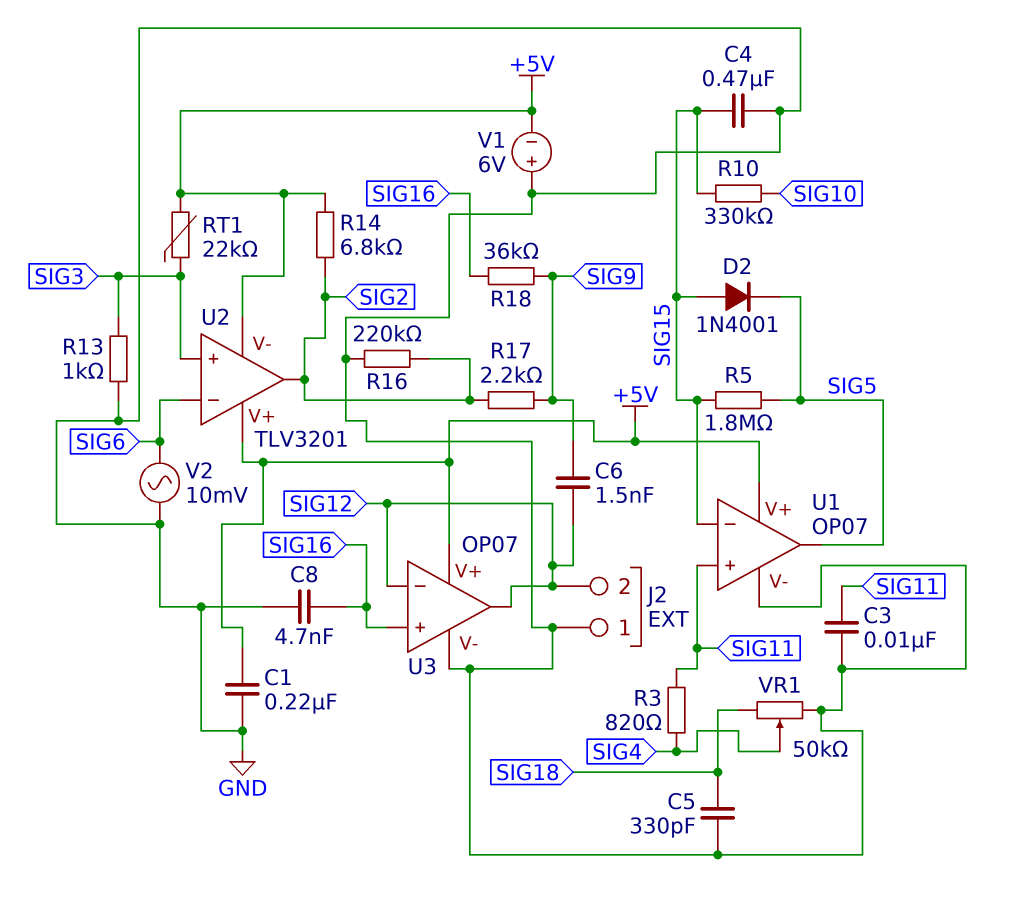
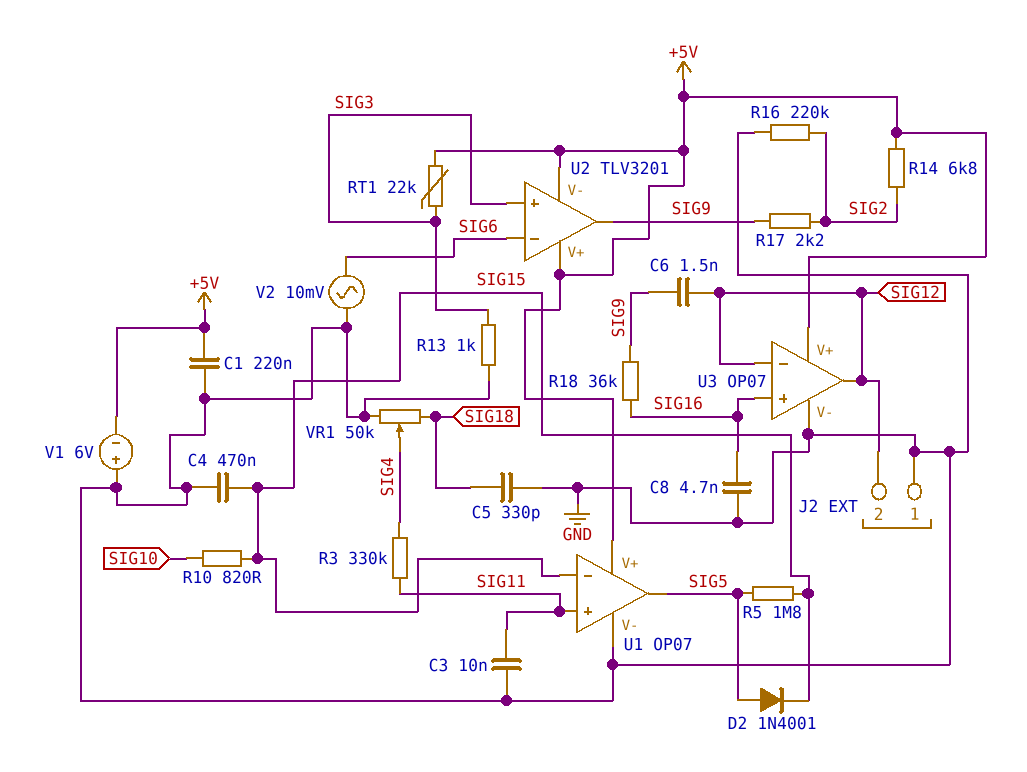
D2: diode 1N4001 (A SIG15, K SIG5) -> diode 1N4001 (A SIG5, K SIG15)
R3: 820 (SIG4, SIG11) -> 330k (SIG4, SIG11)
R10: 330k (SIG10, SIG15) -> 820 (SIG10, SIG15)
U2 pin out: SIG2 -> SIG9

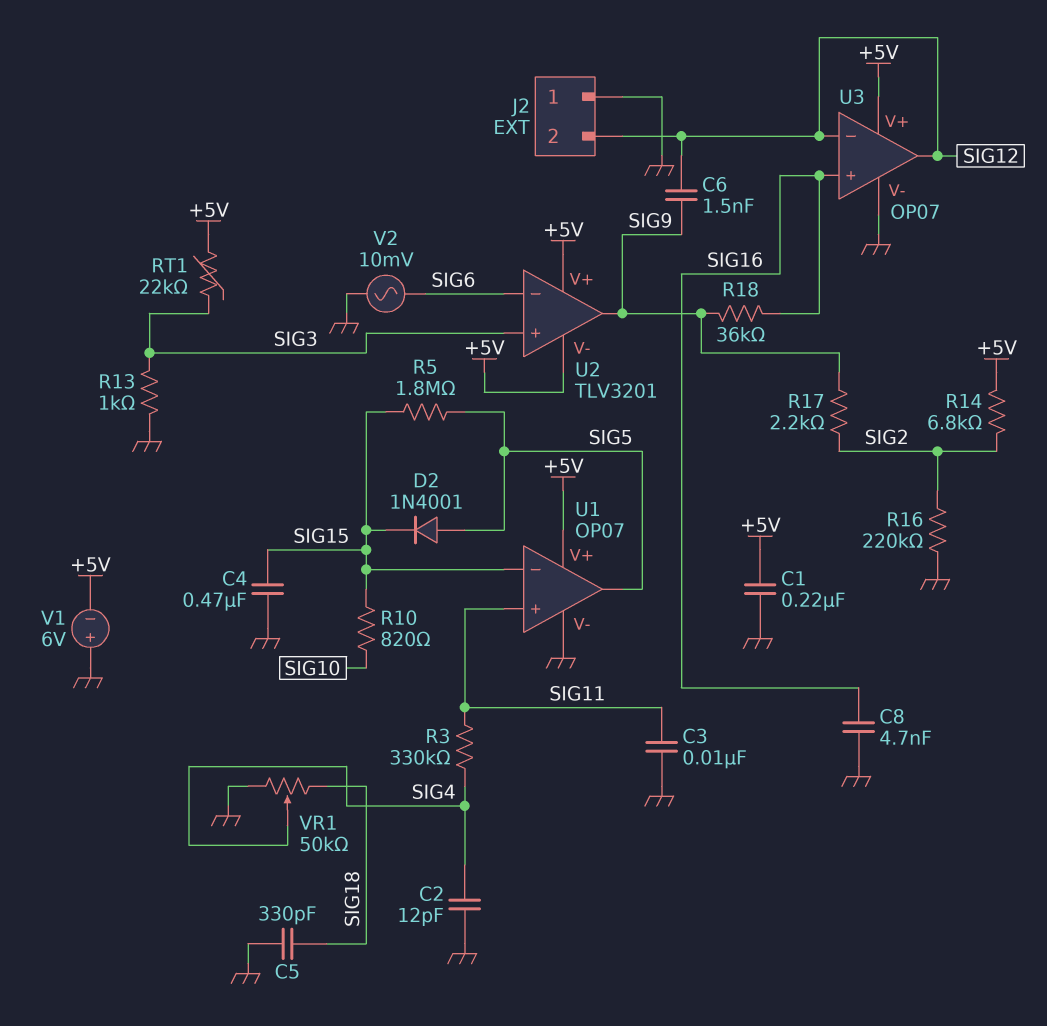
C2: none -> 12pF (GND, SIG4)

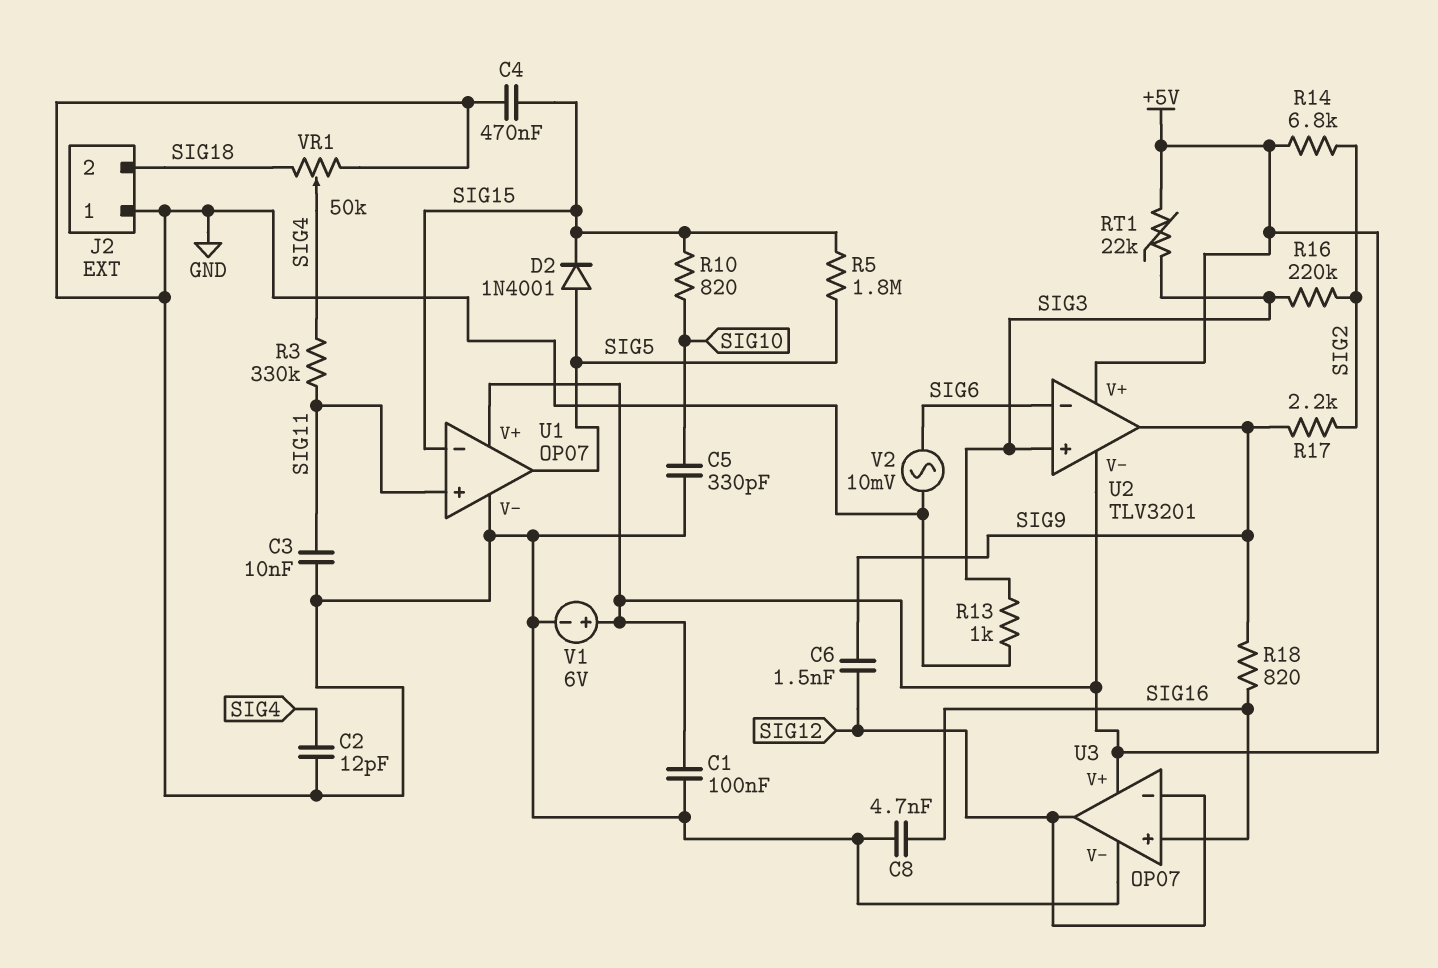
C1: 220nF (+5V, GND) -> 100nF (+5V, GND)
C5: 330pF (GND, SIG18) -> 330pF (GND, SIG10)
J2 pin 2: SIG12 -> SIG18
R16: 220k (GND, SIG2) -> 220k (SIG2, SIG3)
R18: 36k (SIG9, SIG16) -> 820 (SIG9, SIG16)
V1: 6V (plus GND, minus +5V) -> 6V (plus +5V, minus GND)

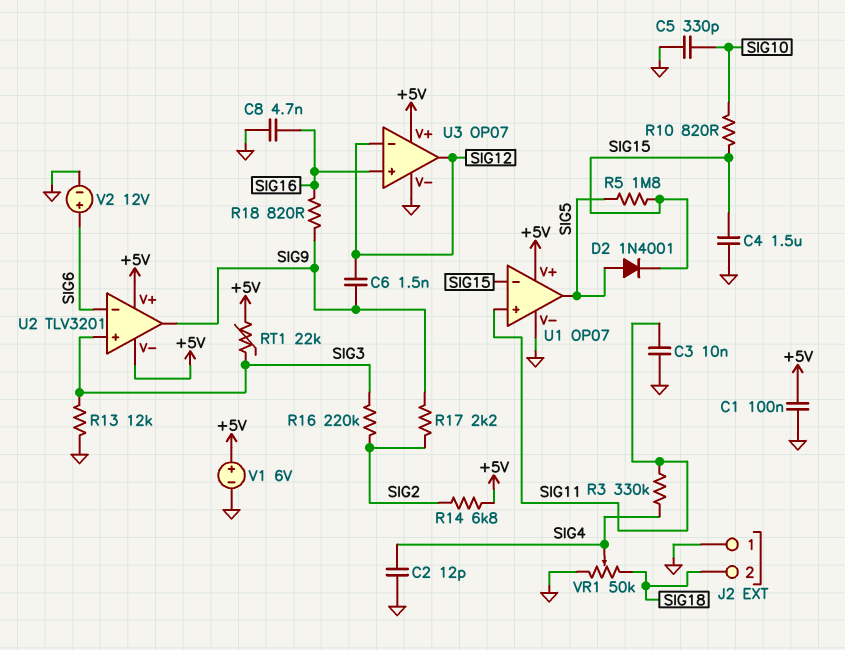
C4: 470nF (GND, SIG15) -> 1.5uF (GND, SIG15)
R13: 1k (GND, SIG3) -> 12k (GND, SIG3)
V2: AC 10mV (GND, SIG6) -> 12V (plus SIG6, minus GND)

